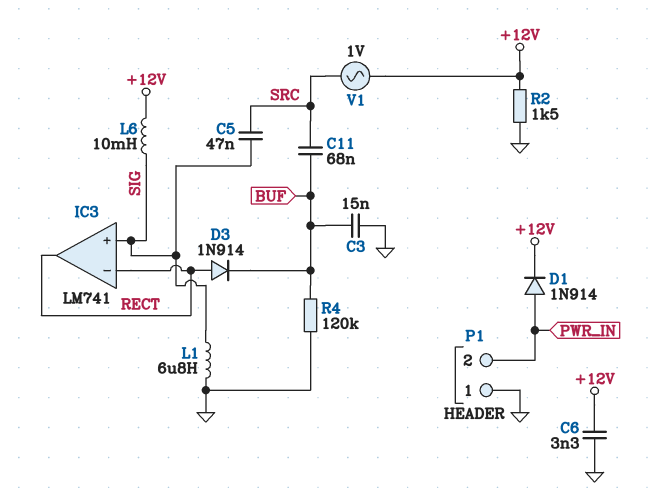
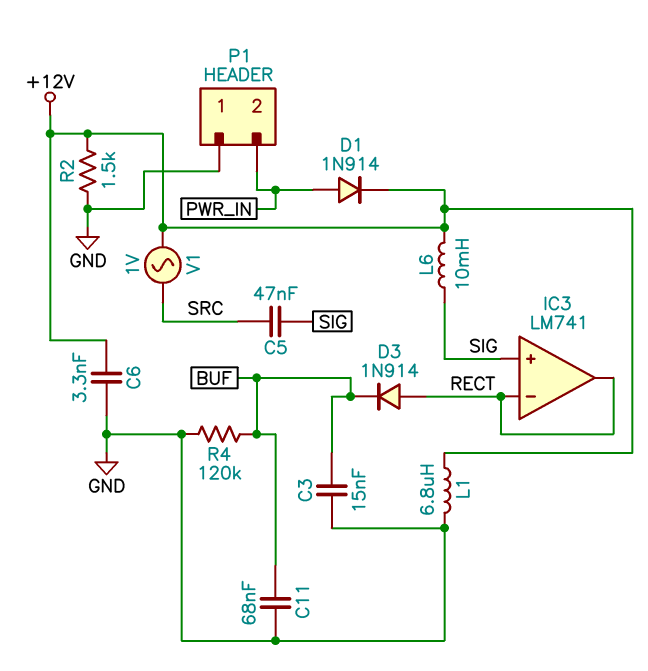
C11: 68nF (BUF, SRC) -> 68nF (BUF, GND)
L1: 6.8uH (GND, SIG) -> 6.8uH (+12V, GND)

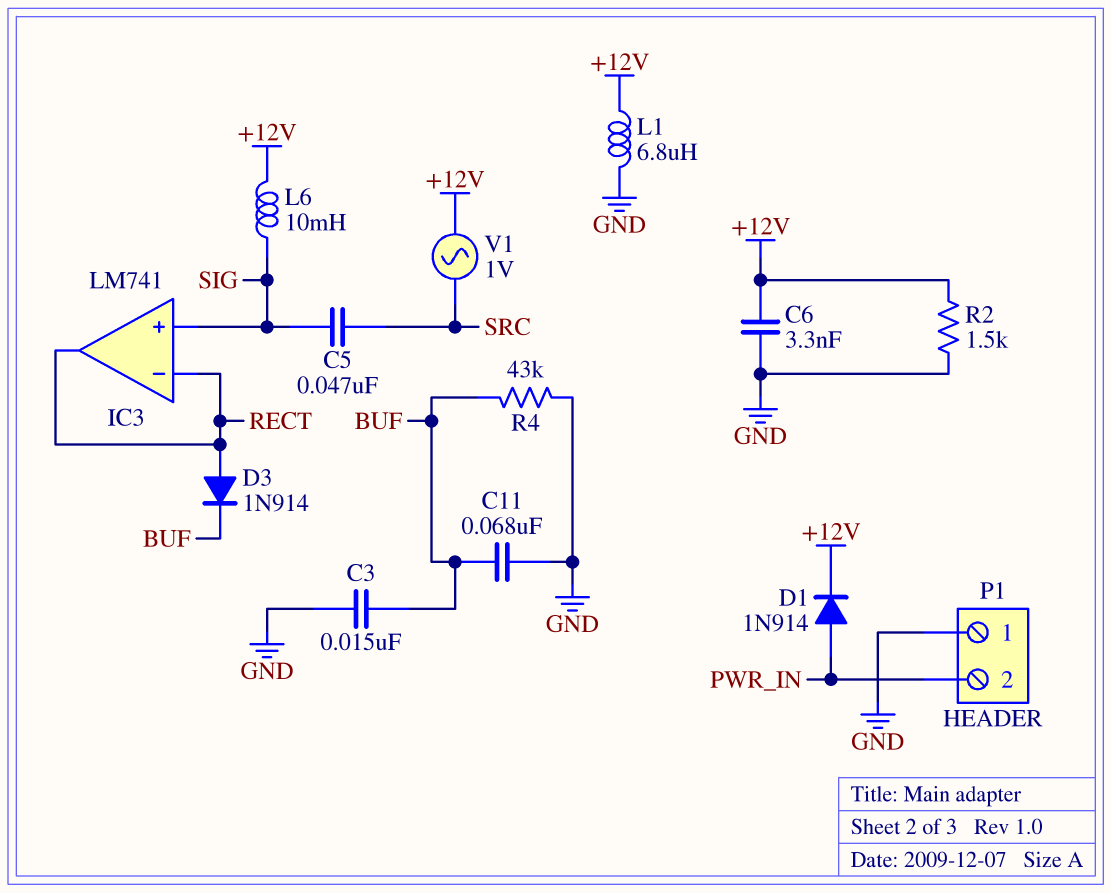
R4: 120k (BUF, GND) -> 43k (BUF, GND)

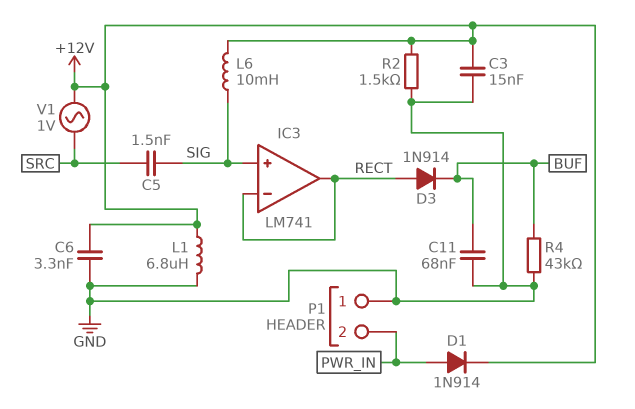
C3: 15nF (BUF, GND) -> 15nF (+12V, GND)
C5: 47nF (SIG, SRC) -> 1.5nF (SIG, SRC)

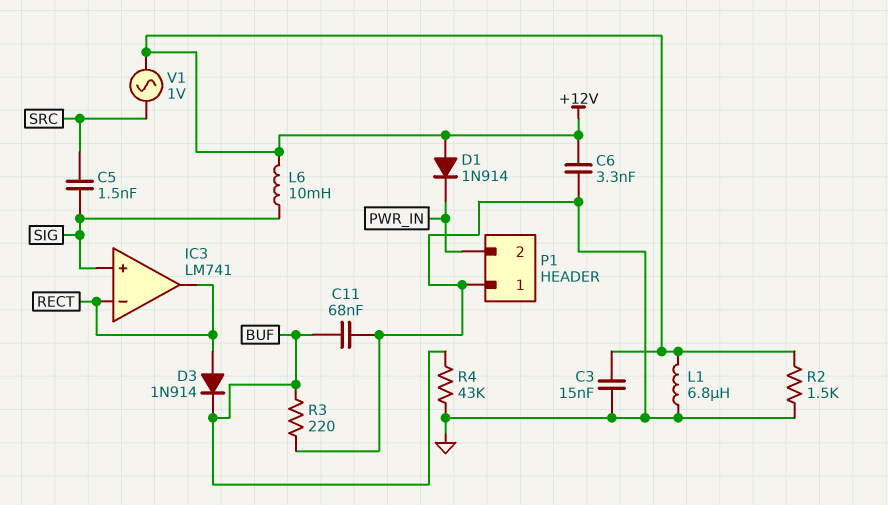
D1: diode 1N914 (A PWR_IN, K +12V) -> diode 1N914 (A +12V, K PWR_IN)
R3: none -> 220 (BUF, GND)

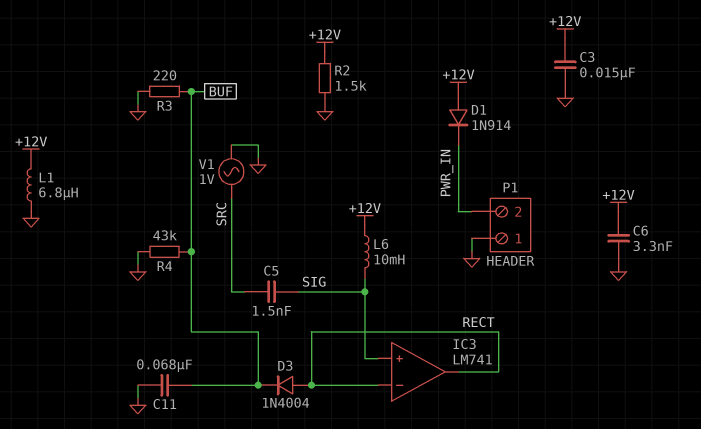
D3: diode 1N914 (A RECT, K BUF) -> diode 1N4004 (A RECT, K BUF)
V1: AC 1V (+12V, SRC) -> AC 1V (GND, SRC)

